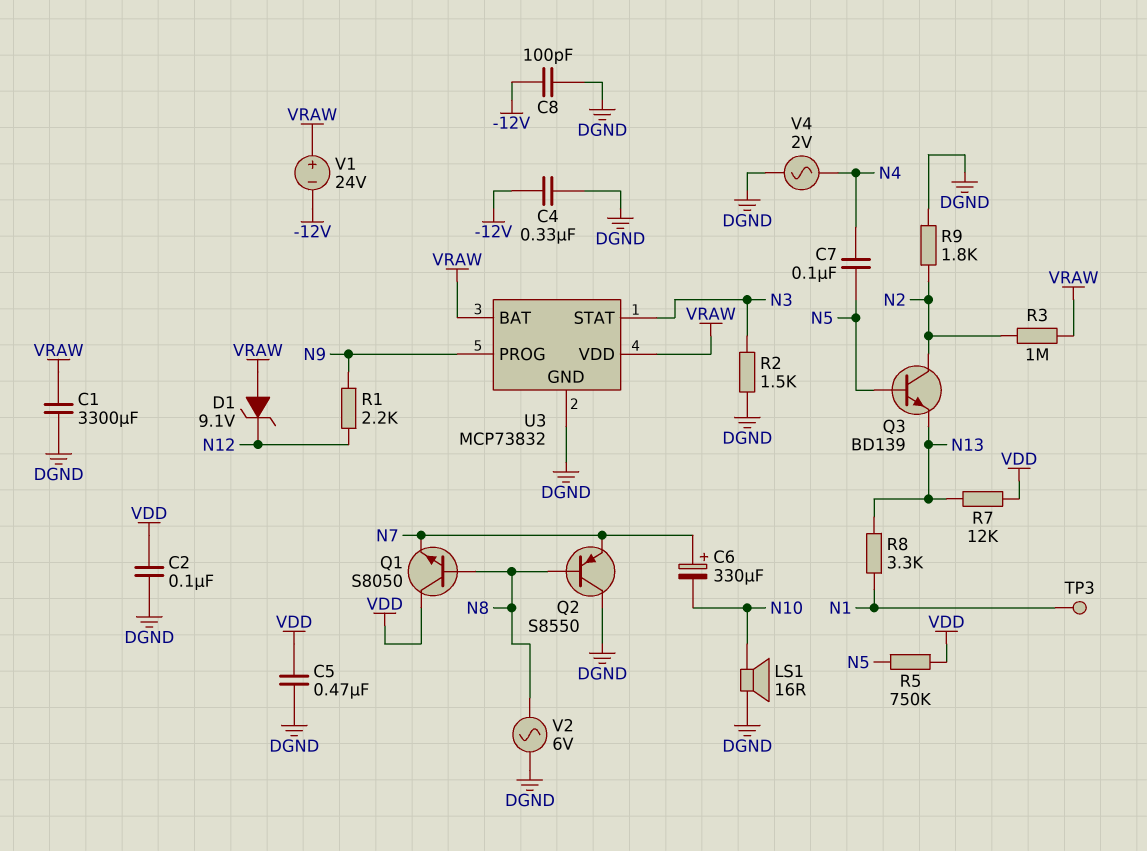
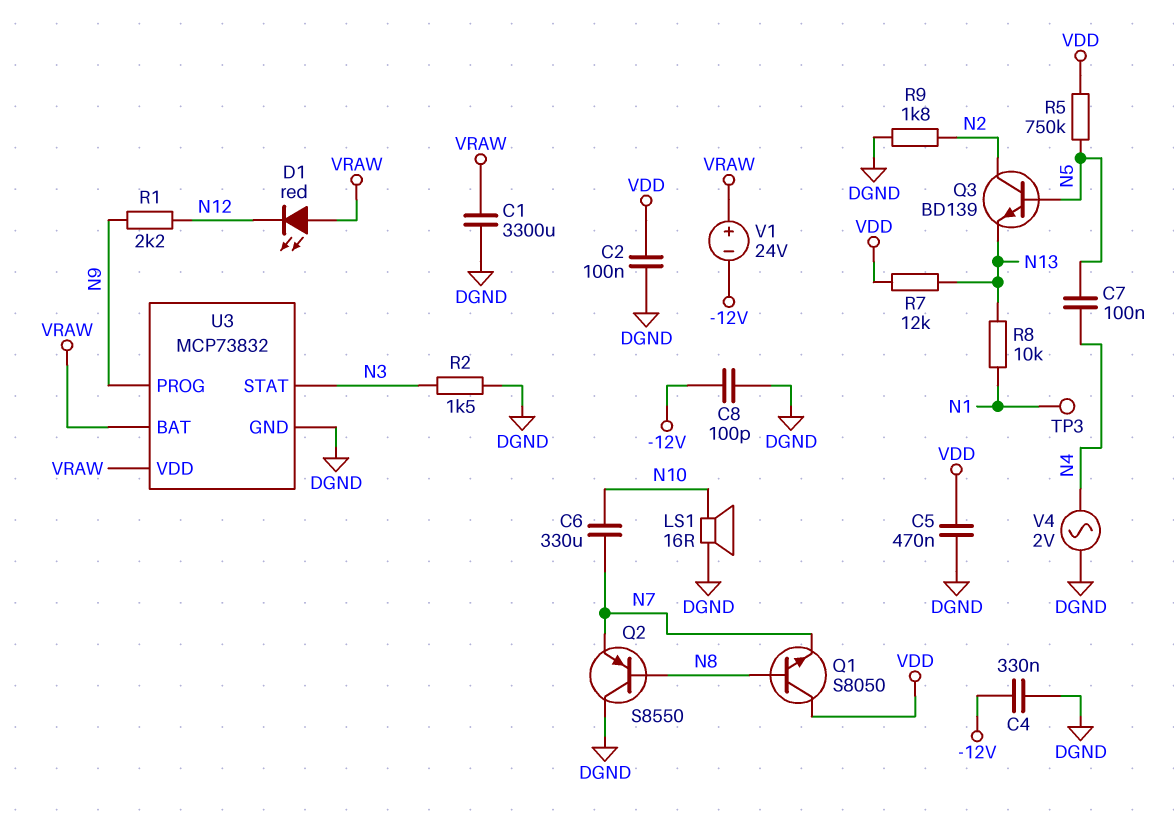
C6: 330uF (plus N7, minus N10) -> 330uF (N7, N10)
D1: zener 9.1V (A VRAW, K N12) -> LED red (A VRAW, K N12)
R3: 1M (N2, VRAW) -> none
R8: 3.3k (N1, N13) -> 10k (N1, N13)
V2: AC 6V (DGND, N8) -> none

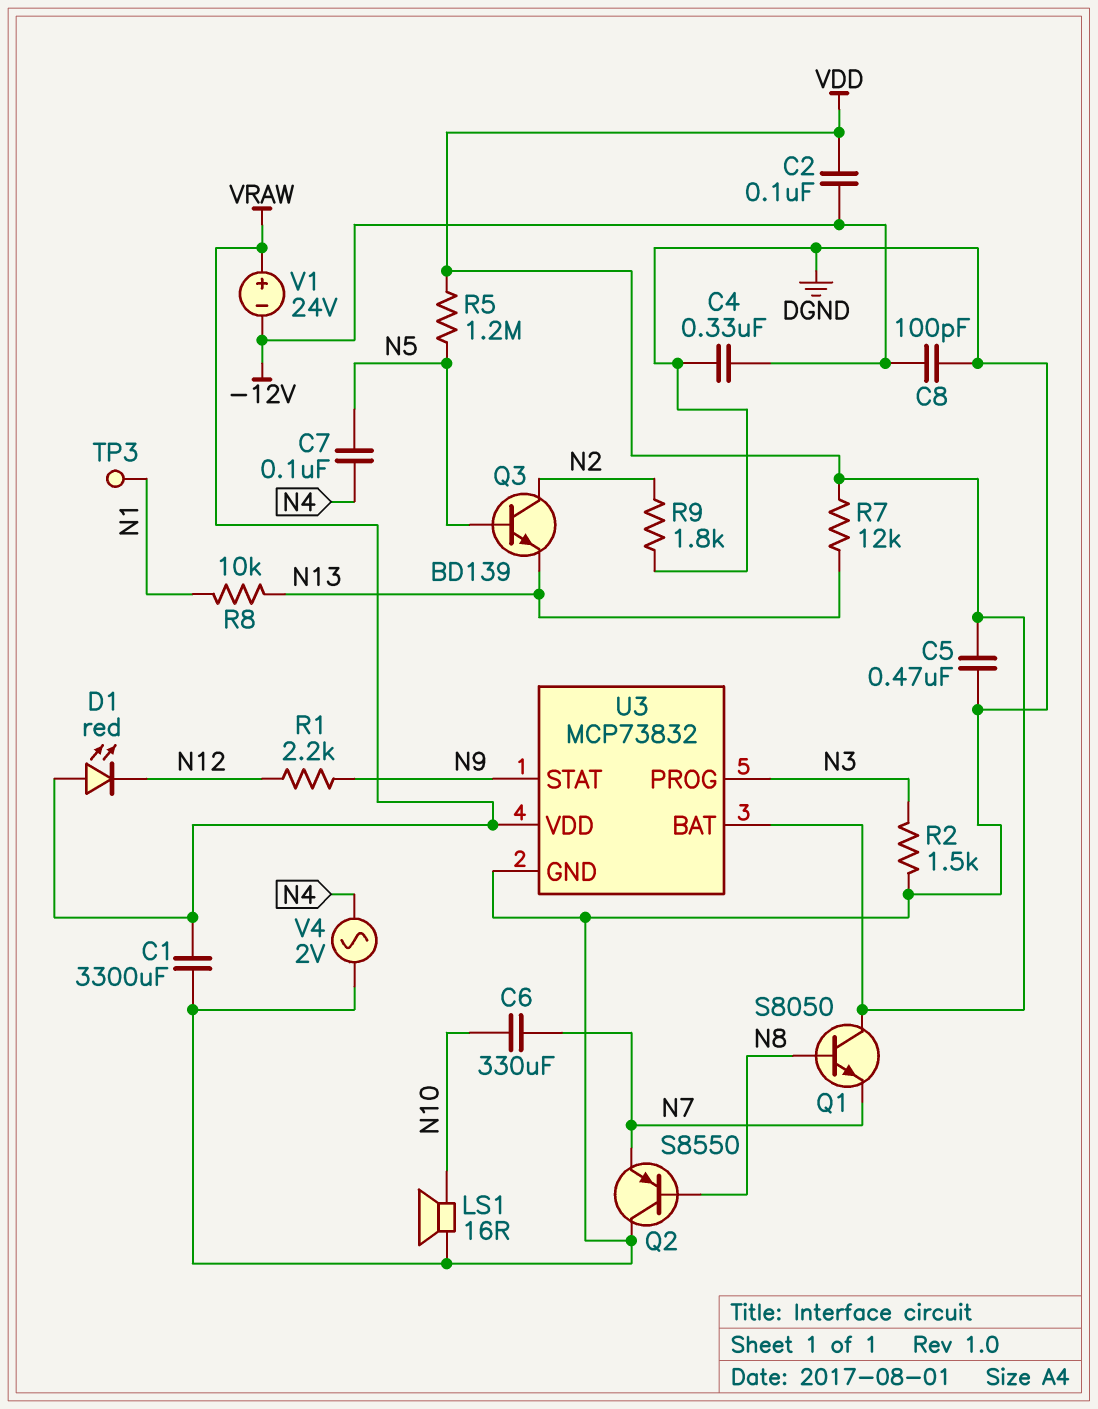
C2: 100nF (DGND, VDD) -> 100nF (-12V, VDD)
R5: 750k (N5, VDD) -> 1.2M (N5, VDD)
U3 pin BAT: VRAW -> VDD
U3 pin PROG: N9 -> N3
U3 pin STAT: N3 -> N9

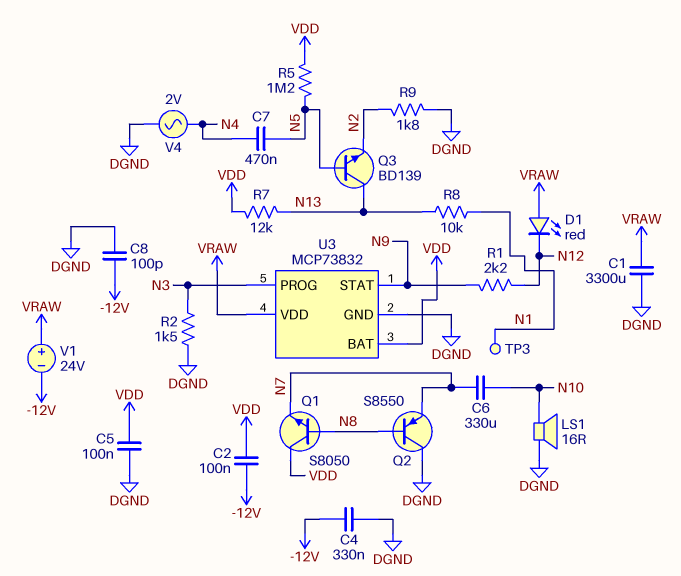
C5: 470nF (DGND, VDD) -> 100nF (DGND, VDD)
C7: 100nF (N4, N5) -> 470nF (N4, N5)
Q3: NPN BD139 (B N5, C N2, E N13) -> NPN BD139 (B N5, C N13, E N2)

